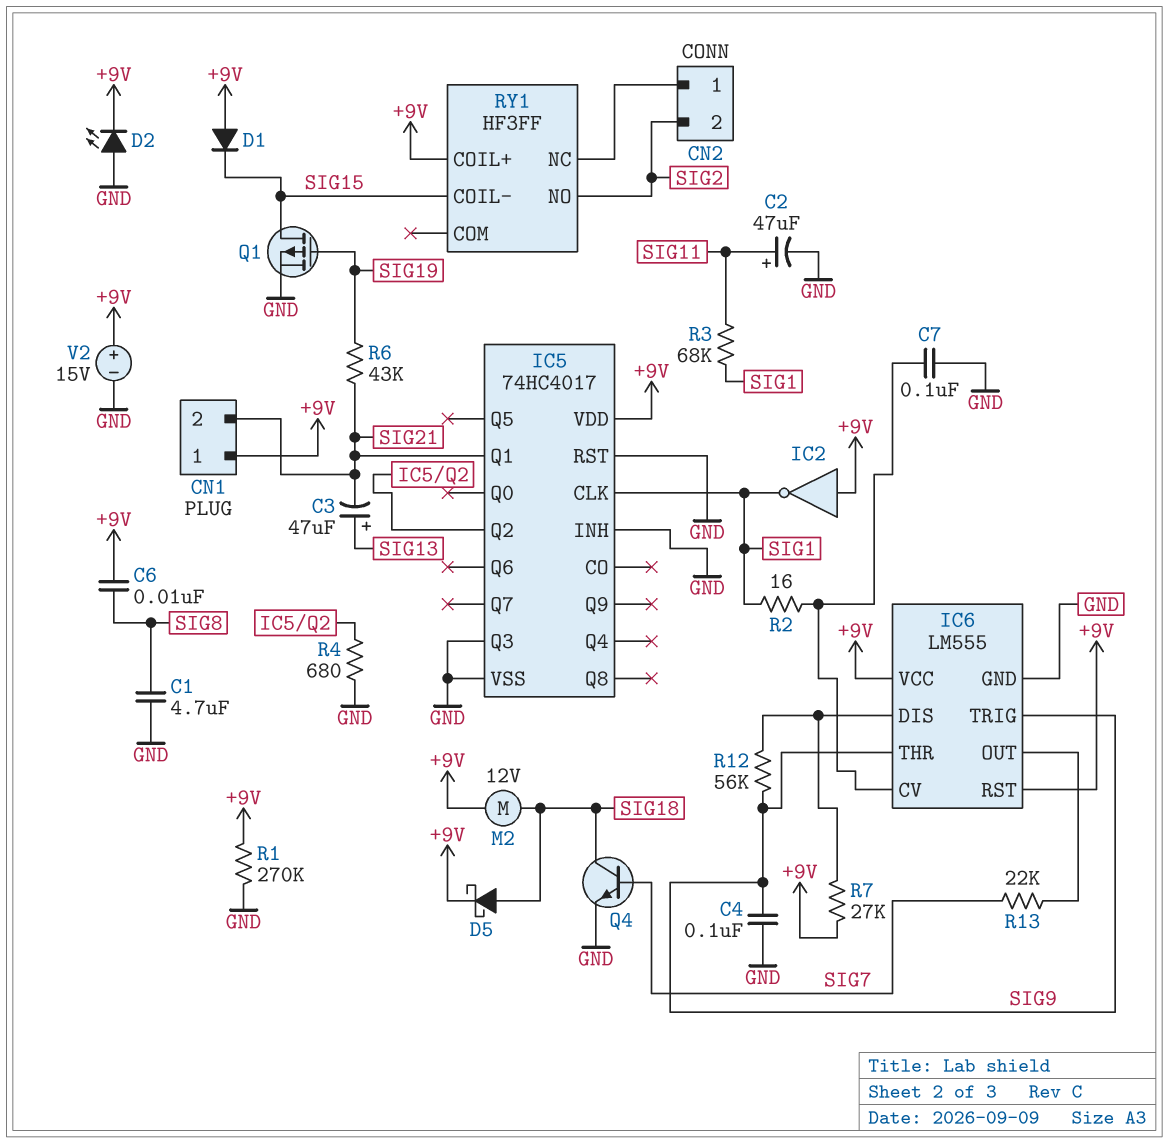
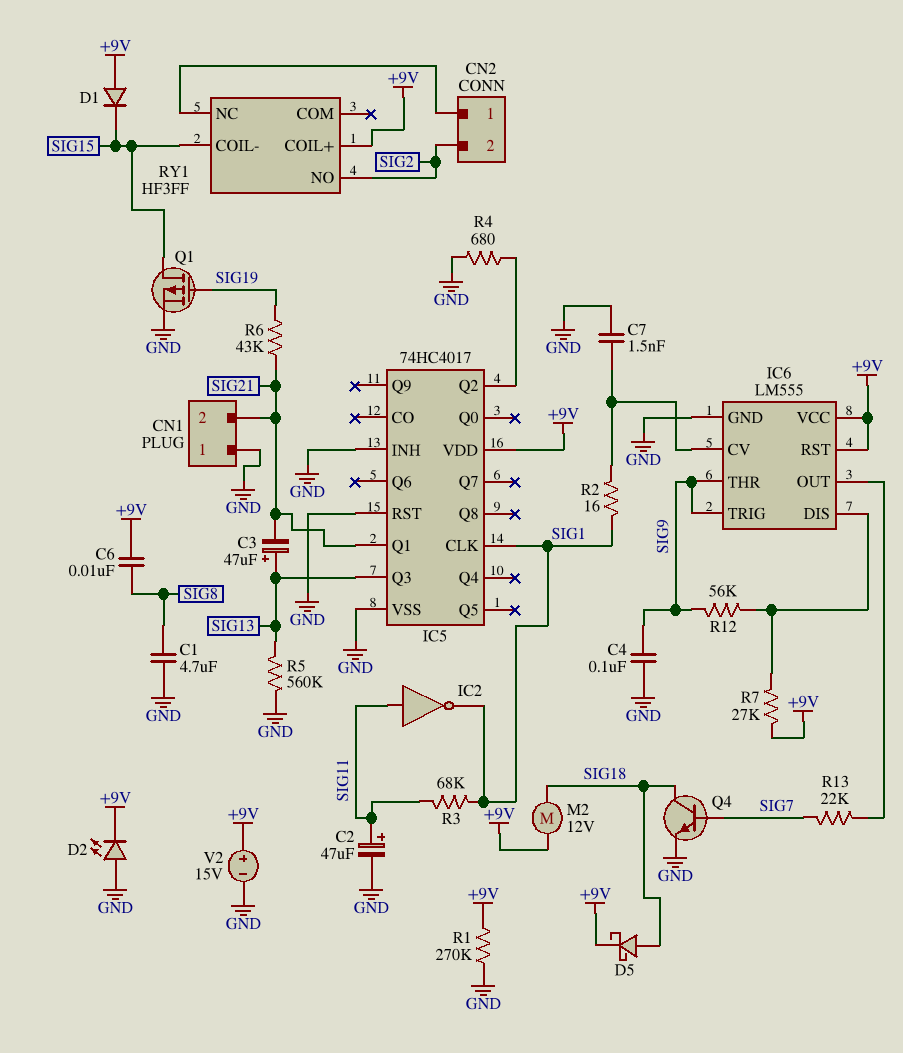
C7: 100nF (GND, IC6/CV) -> 1.5nF (GND, IC6/CV)
CN1 pin 1: +9V -> GND
IC2: NOT (in +9V, out SIG1) -> NOT (in SIG11, out SIG1)
IC5 pin Q3: GND -> SIG13
R5: none -> 560k (GND, SIG13)

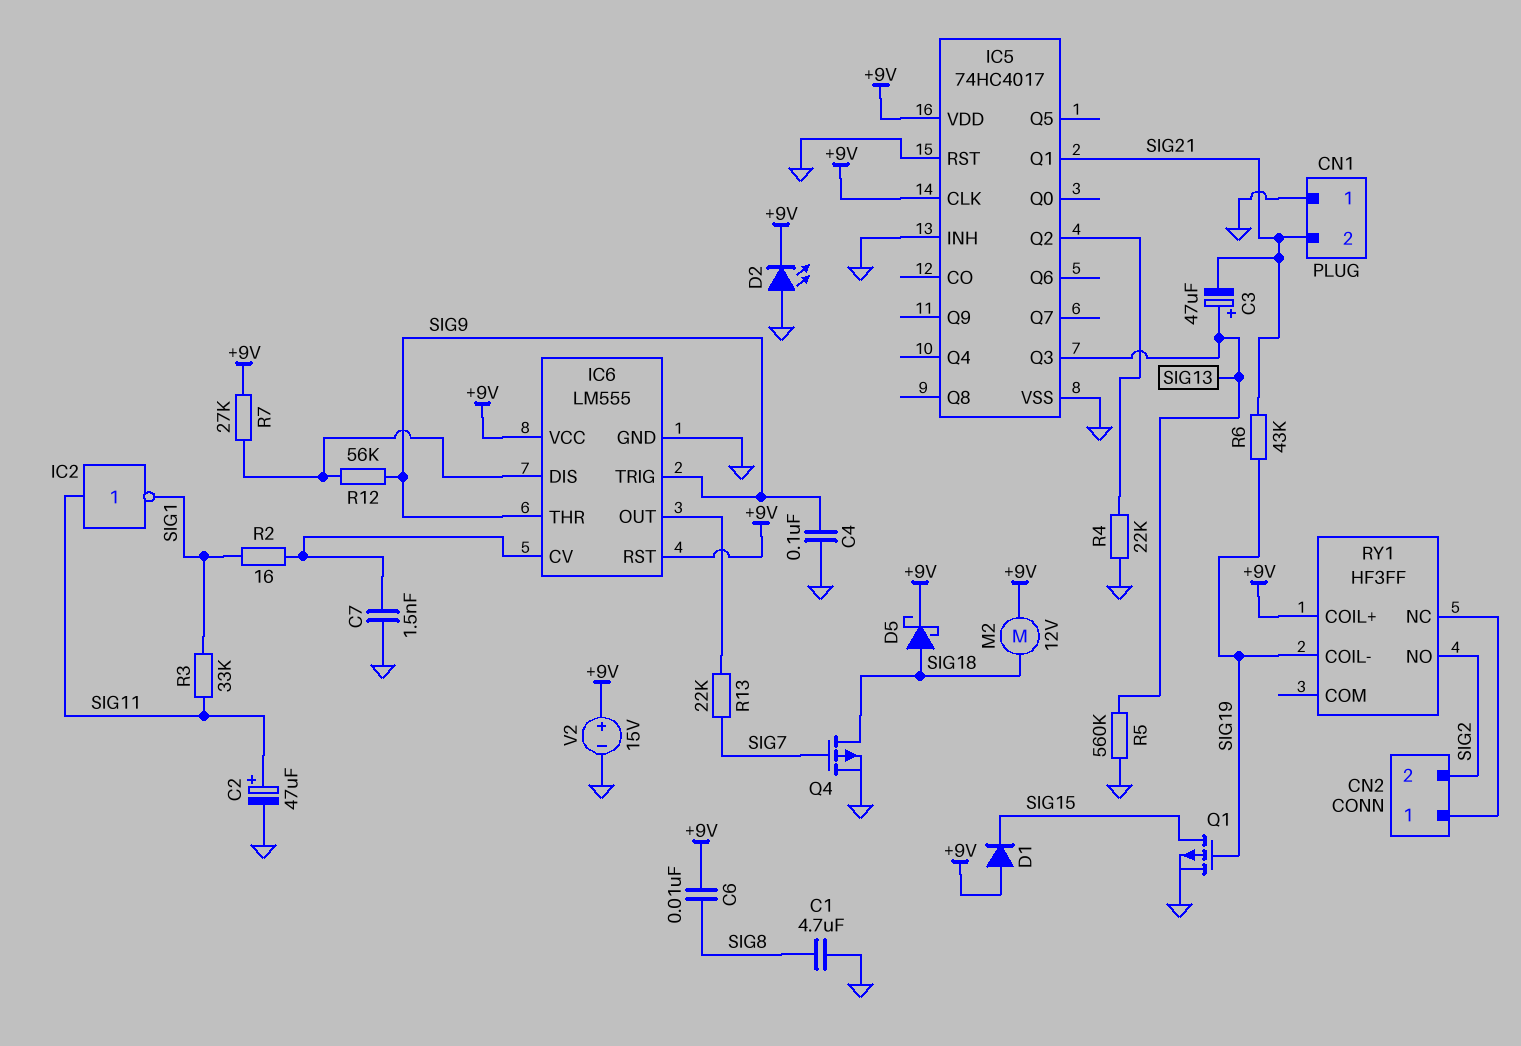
IC5 pin CLK: SIG1 -> +9V
Q4: NPN (B SIG7, C SIG18, E GND) -> PMOS (G SIG7, D SIG18, S GND)
R1: 270k (+9V, GND) -> none
R3: 68k (SIG1, SIG11) -> 33k (SIG1, SIG11)
R4: 680 (GND, IC5/Q2) -> 22k (GND, IC5/Q2)
RY1 pin COIL-: SIG15 -> SIG19

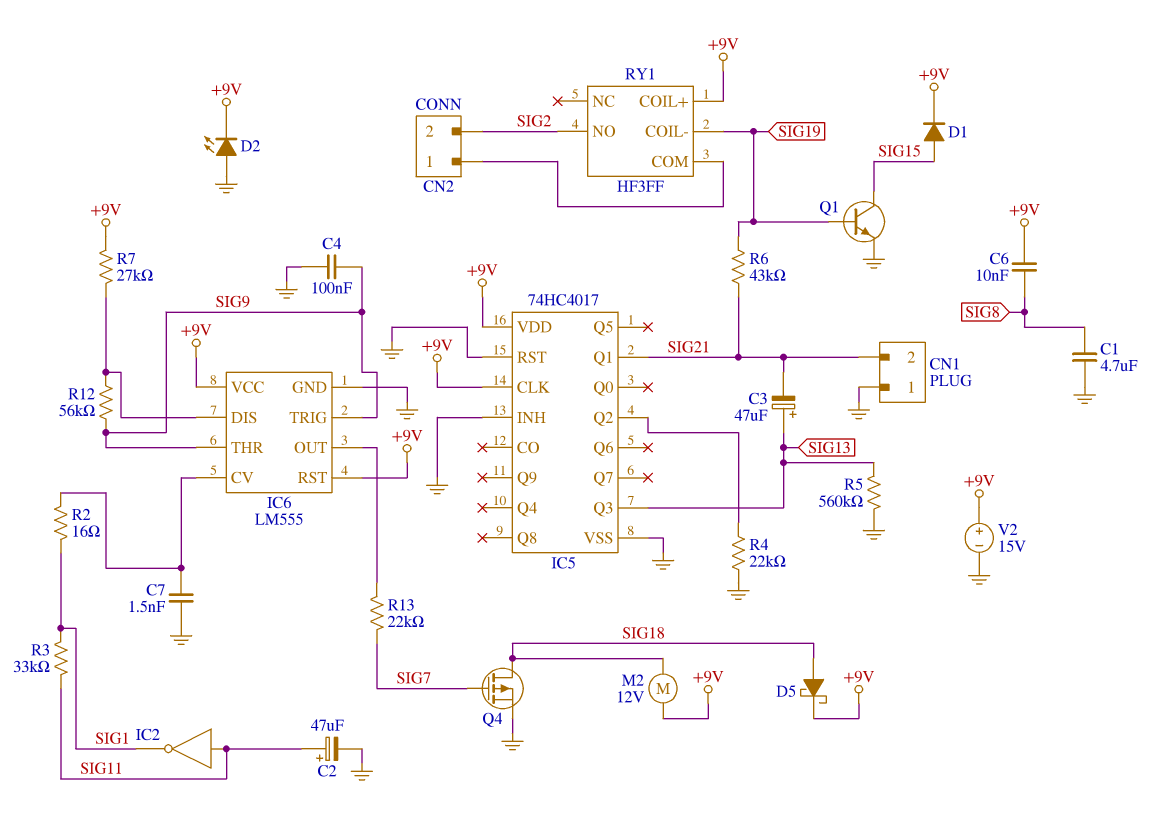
D1: diode (A +9V, K SIG15) -> diode (A SIG15, K +9V)
Q1: PMOS (G SIG19, D SIG15, S GND) -> NPN (B SIG19, C SIG15, E GND)
RY1 pin COM: none -> CN2/1
RY1 pin NC: CN2/1 -> none

